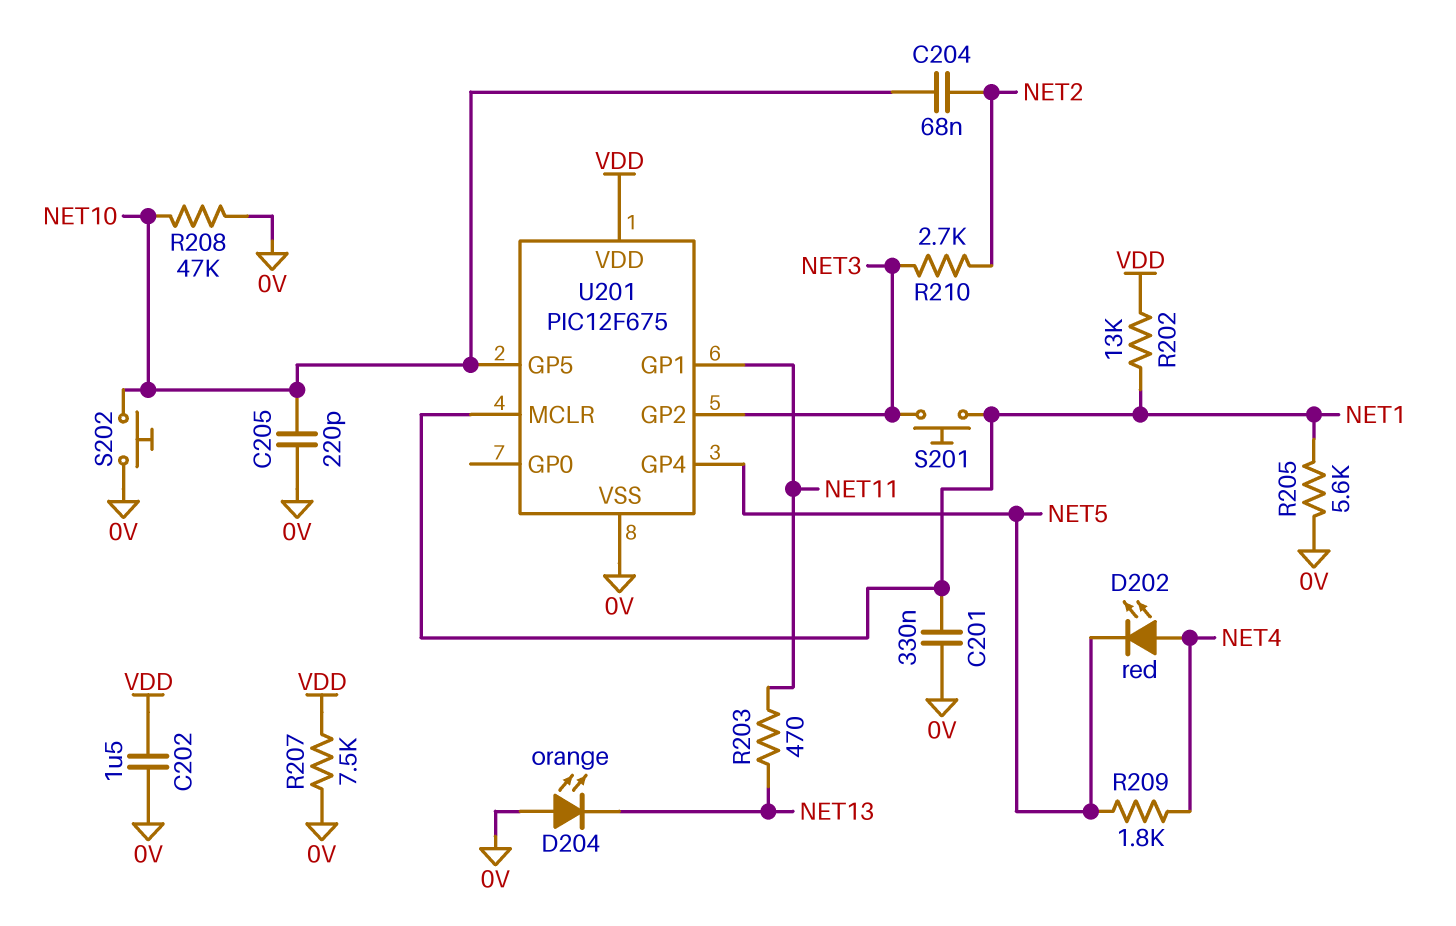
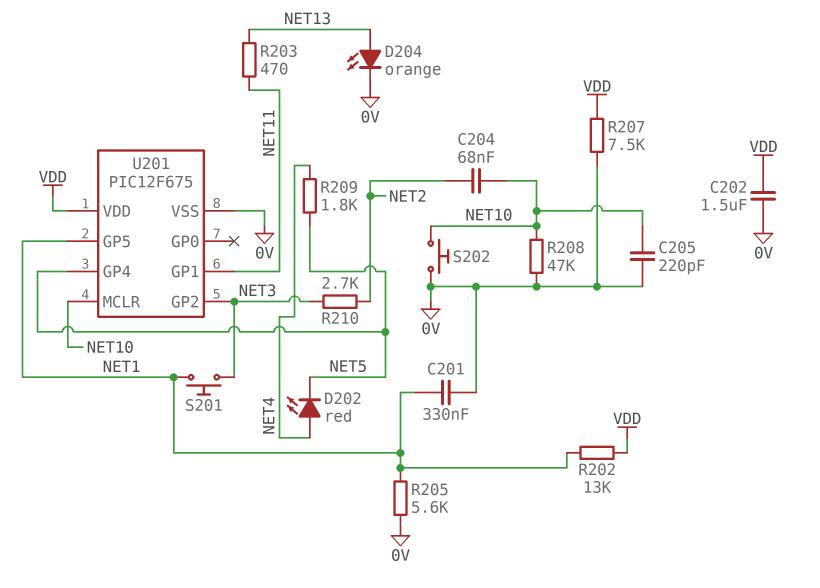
D204: LED orange (A 0V, K NET13) -> LED orange (A NET13, K 0V)
U201 pin GP5: NET10 -> NET1
U201 pin MCLR: NET1 -> NET10

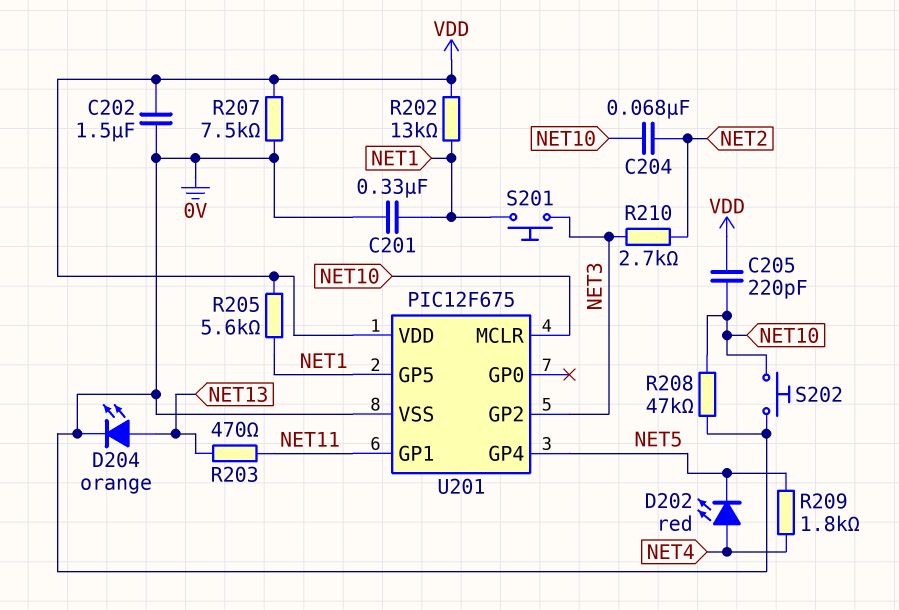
C205: 220pF (0V, NET10) -> 220pF (NET10, VDD)
R205: 5.6k (0V, NET1) -> 5.6k (NET1, VDD)

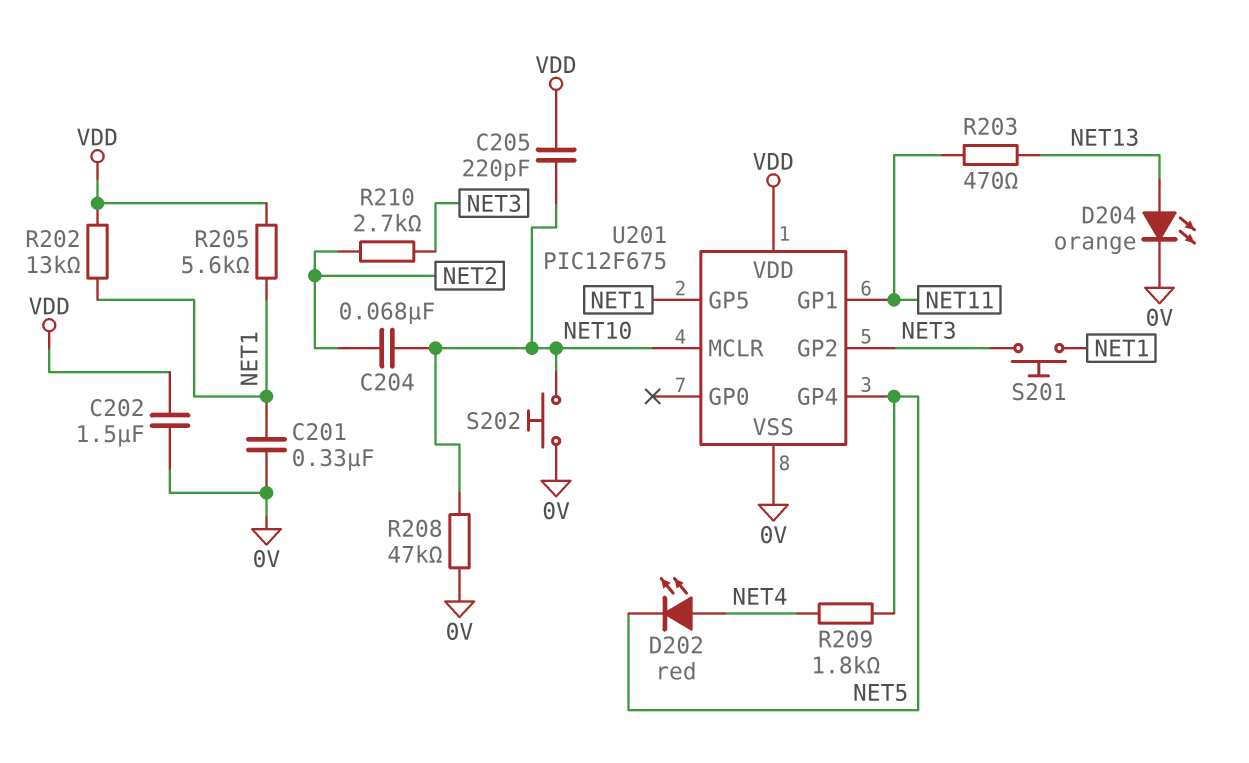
R207: 7.5k (0V, VDD) -> none

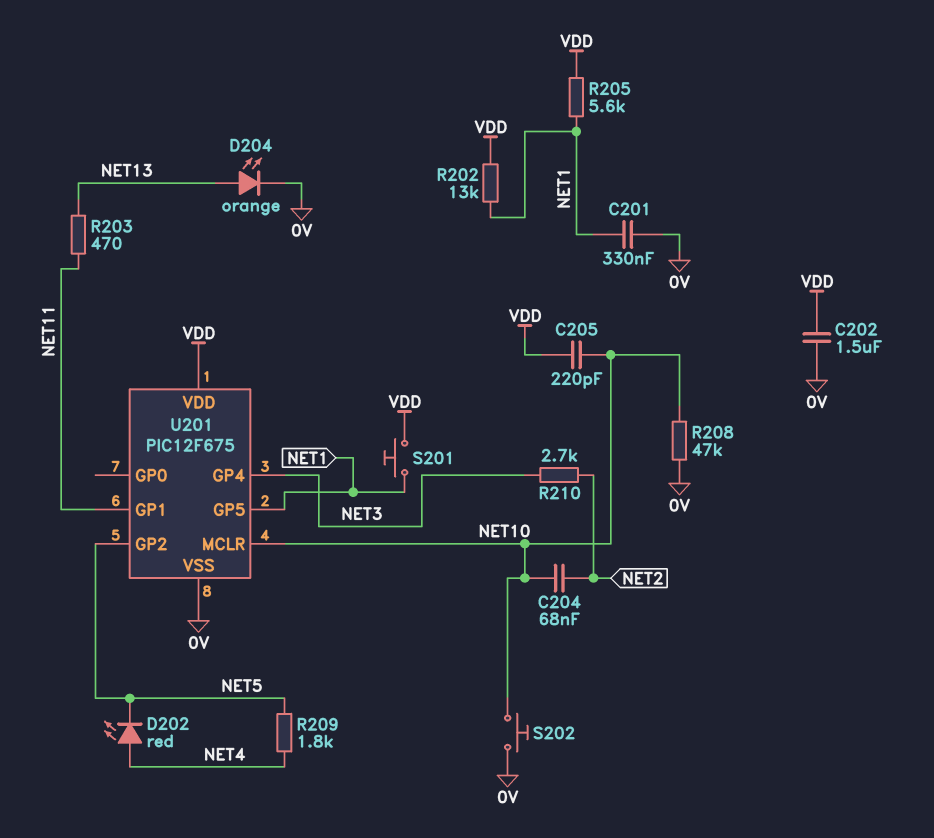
S201: button (NET1, NET3) -> button (NET1, VDD)
U201 pin GP2: NET3 -> NET5
U201 pin GP4: NET5 -> NET3

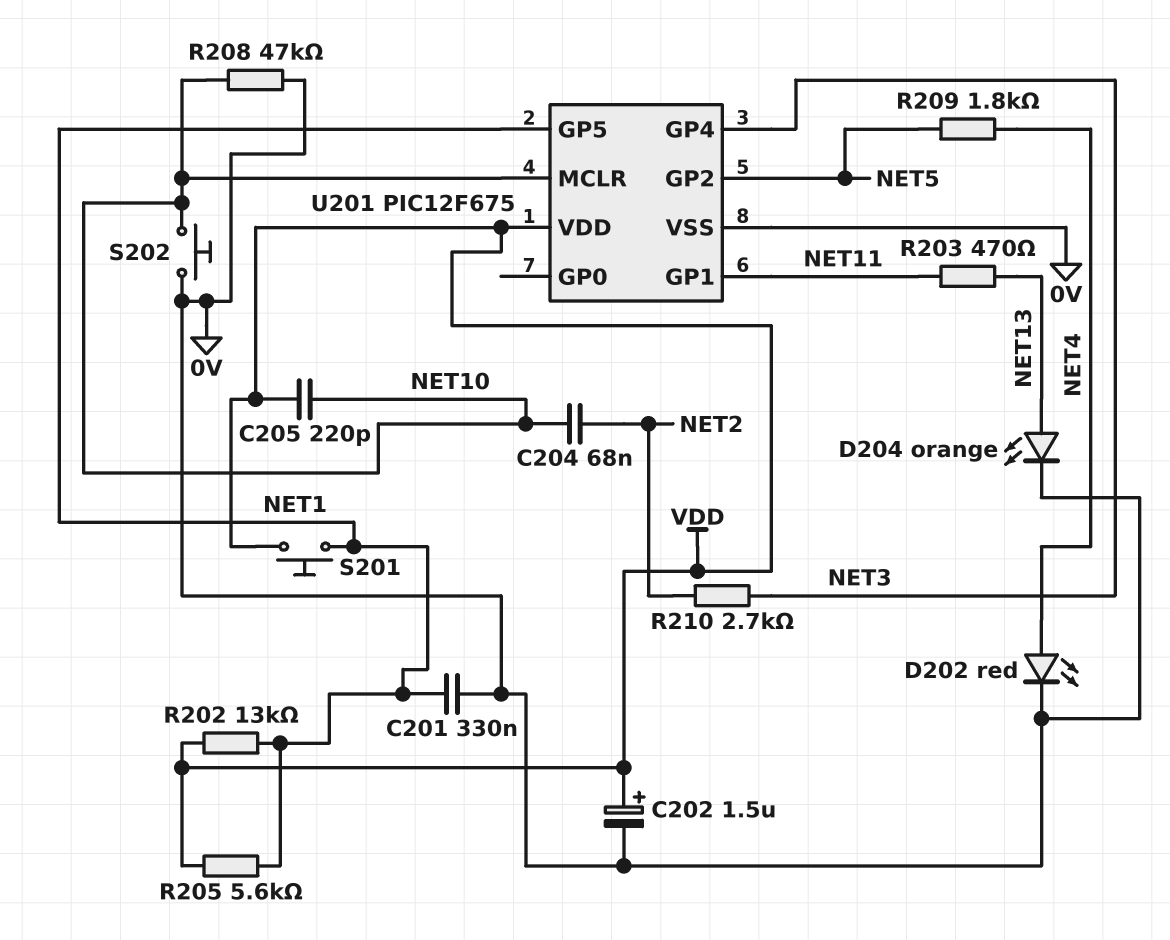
C202: 1.5uF (0V, VDD) -> 1.5uF (plus VDD, minus 0V)
D202: LED red (A NET4, K NET5) -> LED red (A NET4, K 0V)

